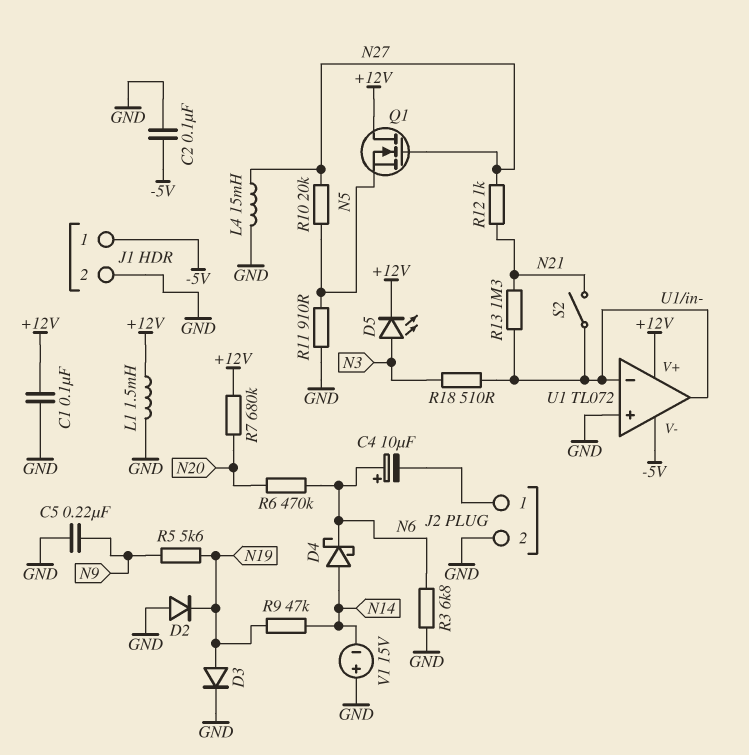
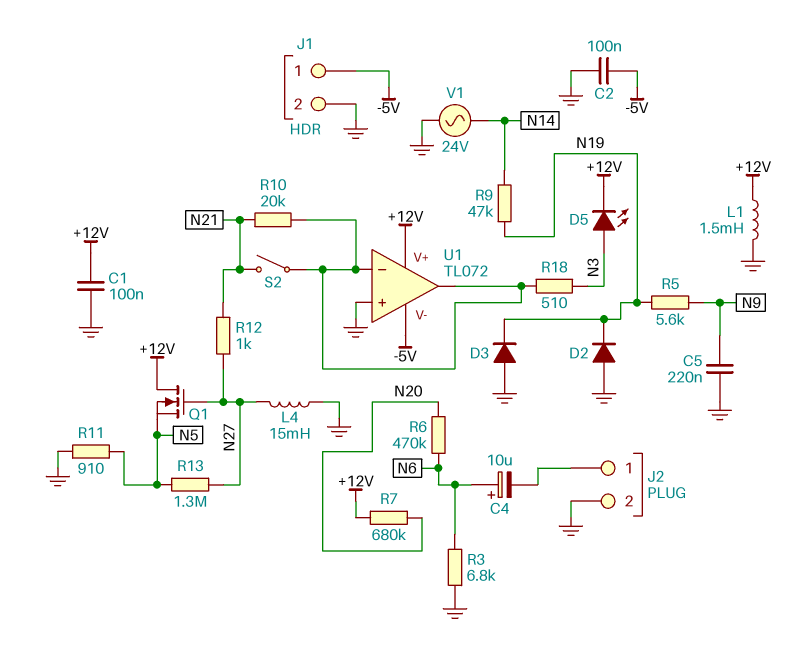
D3: diode (A N19, K GND) -> diode (A GND, K N19)
D4: schottky (A N14, K N6) -> none
R10: 20k (N5, N27) -> 20k (N21, U1/in-)
R13: 1.3M (N21, U1/in-) -> 1.3M (N5, N27)
V1: 15V (plus GND, minus N14) -> AC 24V (GND, N14)

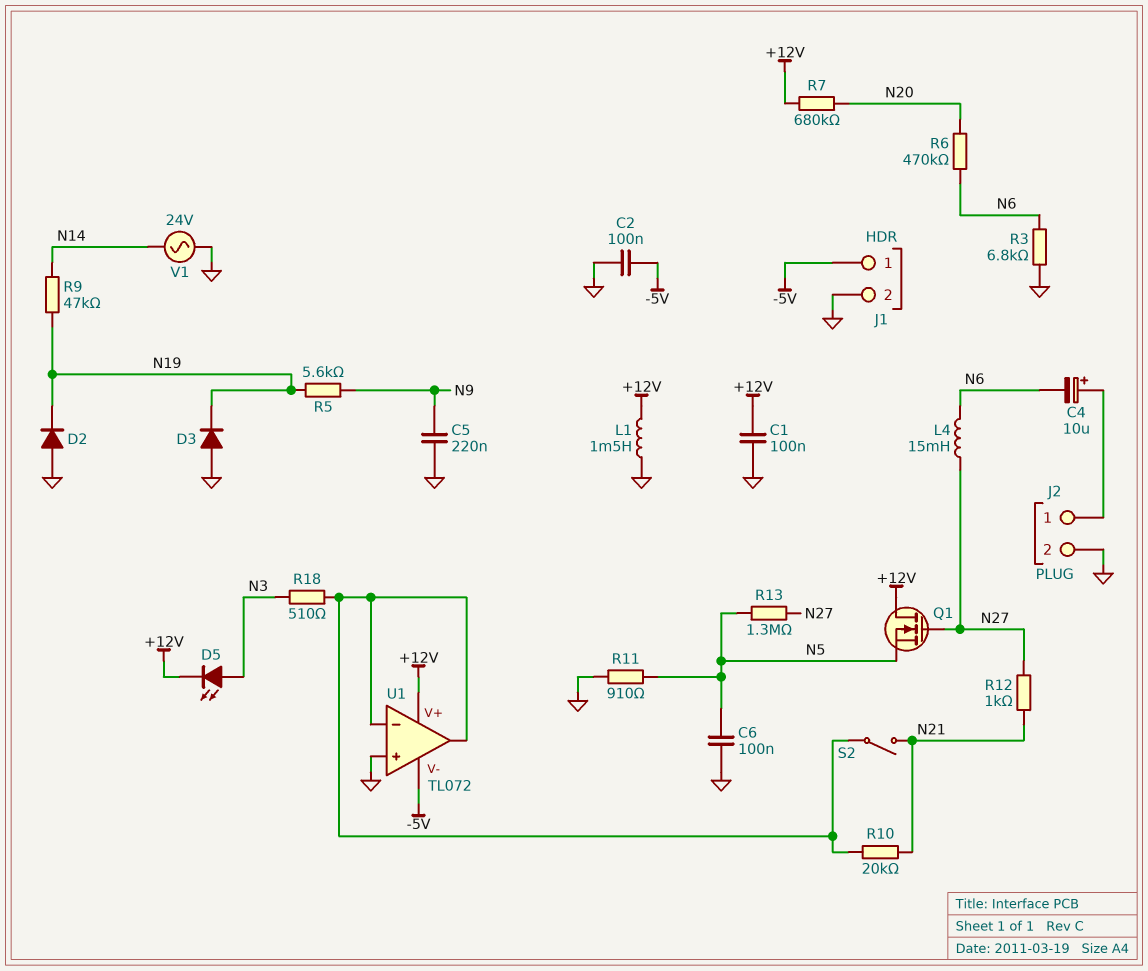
C4: 10uF (plus N6, minus J2/1) -> 10uF (plus J2/1, minus N6)
C6: none -> 100nF (GND, N5)
L4: 15mH (GND, N27) -> 15mH (N6, N27)

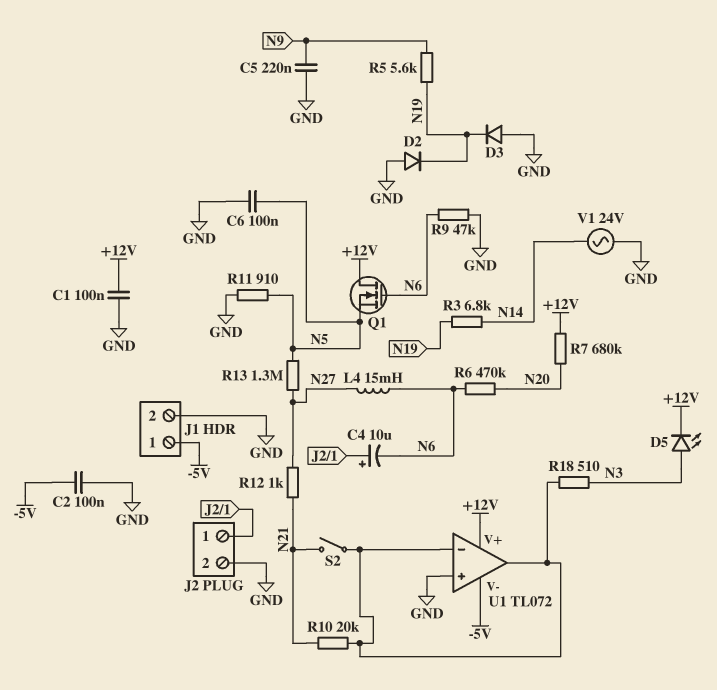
L1: 1.5mH (+12V, GND) -> none
Q1: NMOS (G N27, D +12V, S N5) -> NMOS (G N6, D +12V, S N5)
R3: 6.8k (GND, N6) -> 6.8k (N14, N19)
R9: 47k (N14, N19) -> 47k (GND, N6)

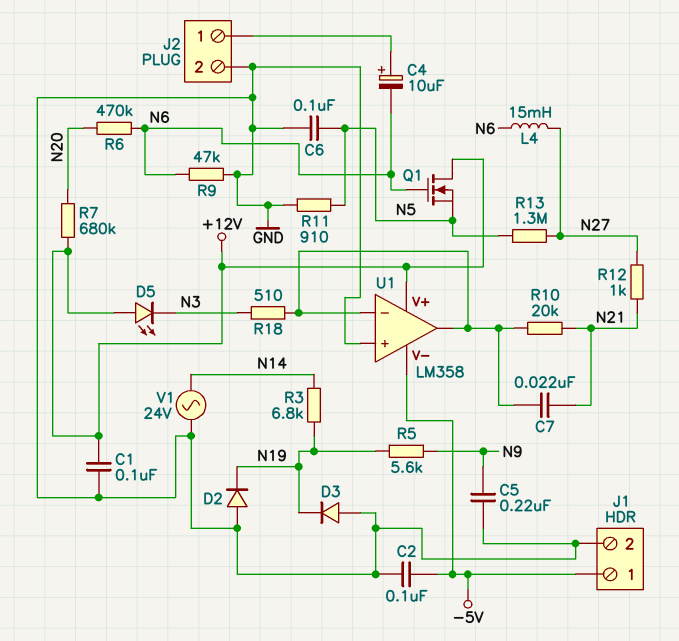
C7: none -> 22nF (N21, U1/in-)
D5: LED (A N3, K +12V) -> LED (A +12V, K N3)
S2: switch (N21, U1/in-) -> none
U1: TL072 -> LM358

